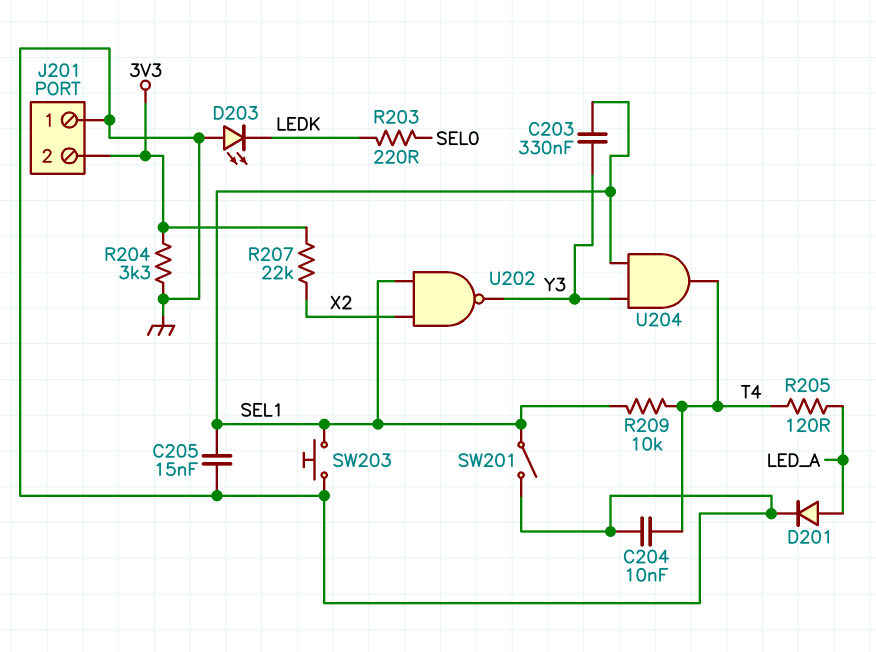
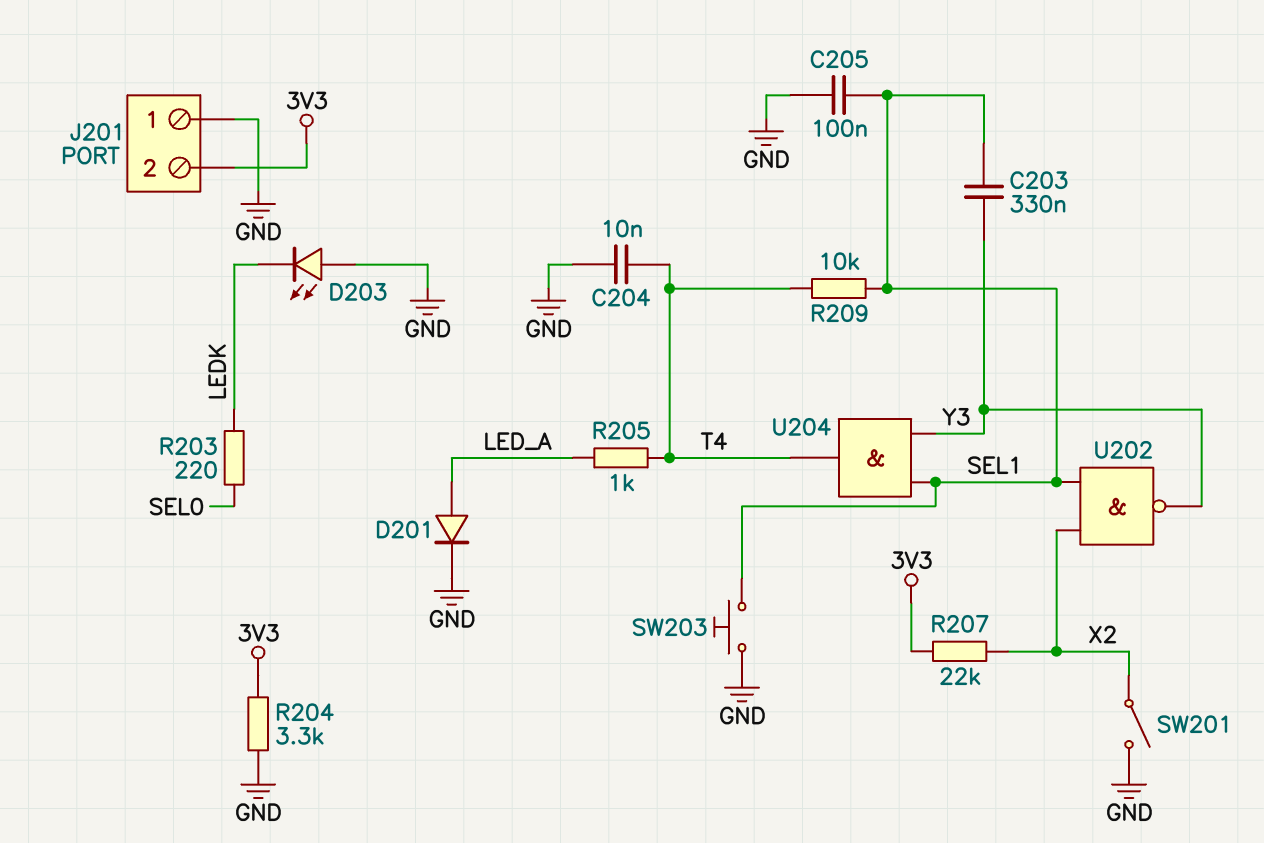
C205: 15nF (GND, SEL1) -> 100nF (GND, SEL1)
R205: 120 (LED_A, T4) -> 1k (LED_A, T4)
SW201: switch (GND, SEL1) -> switch (GND, X2)

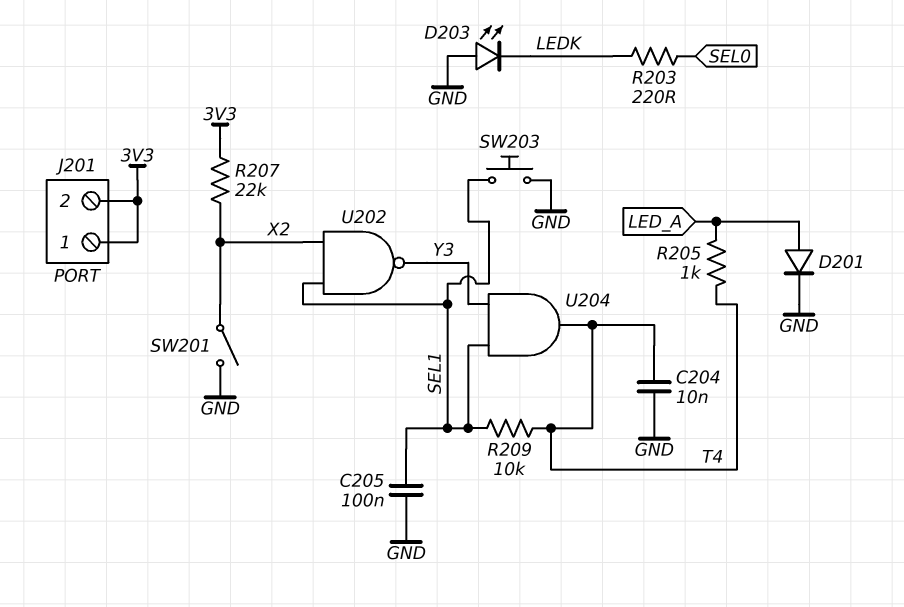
C203: 330nF (SEL1, Y3) -> none
J201 pin 1: GND -> 3V3
R204: 3.3k (3V3, GND) -> none

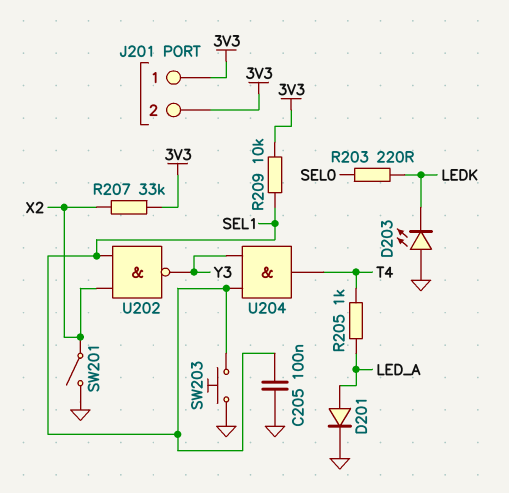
C204: 10nF (GND, T4) -> none
R207: 22k (3V3, X2) -> 33k (3V3, X2)
R209: 10k (SEL1, T4) -> 10k (3V3, SEL1)

